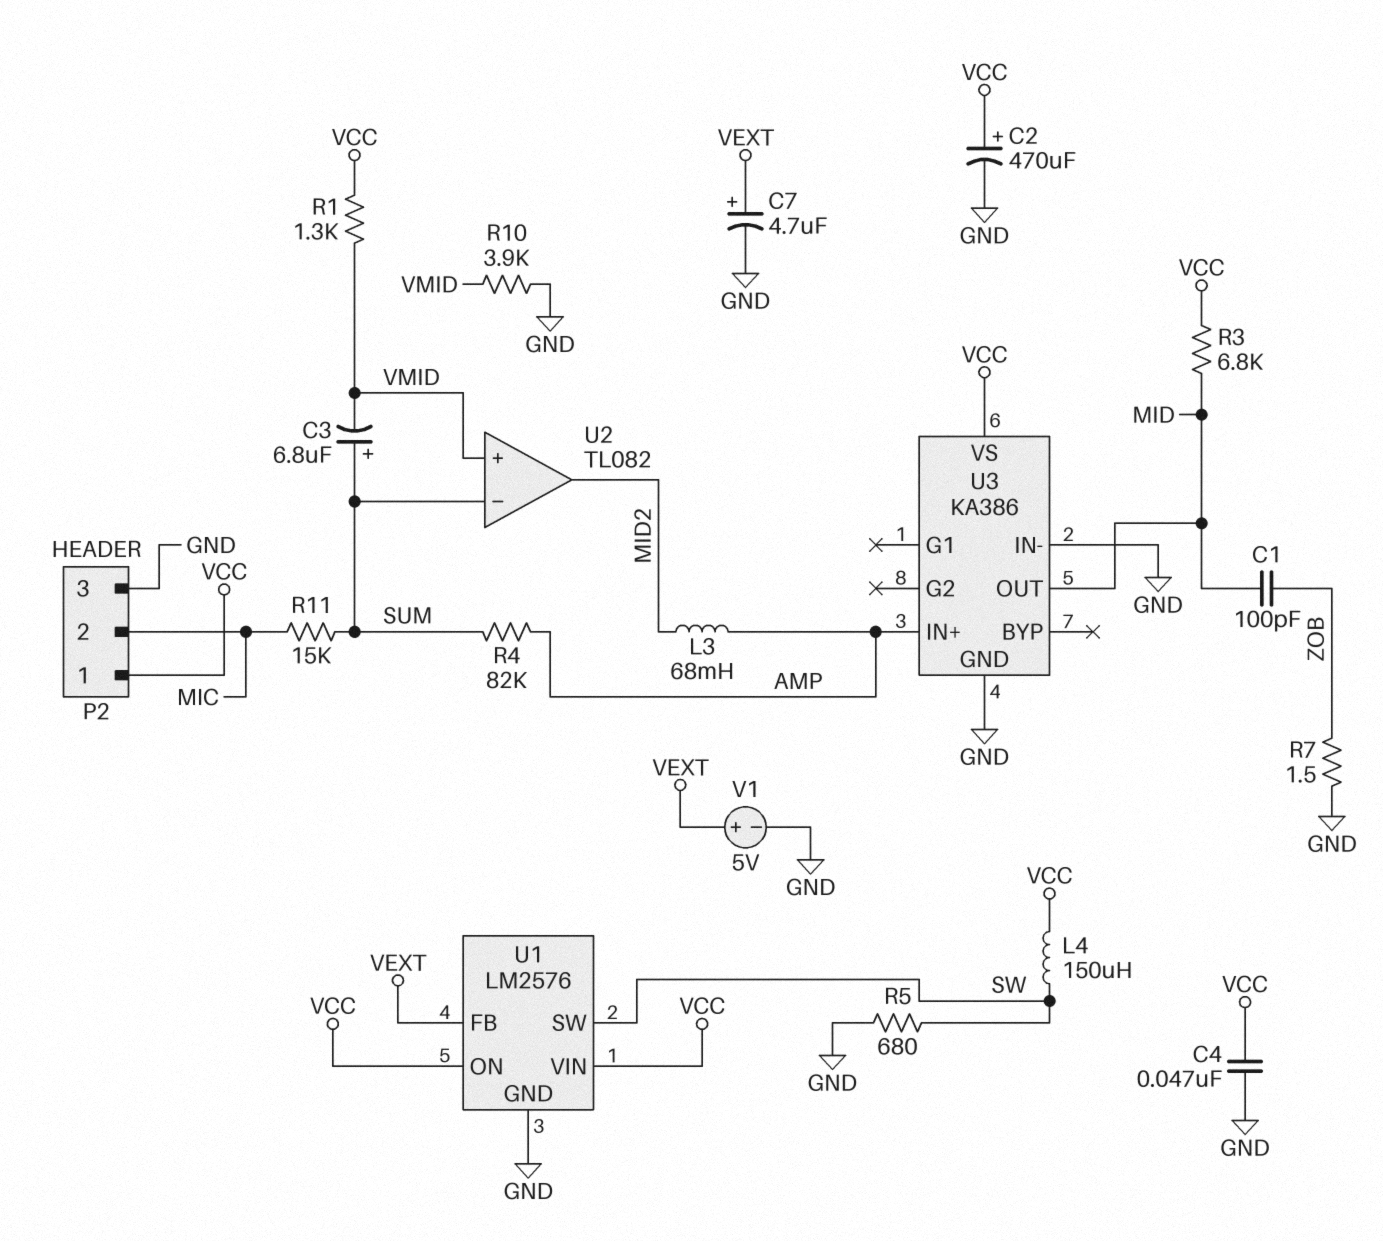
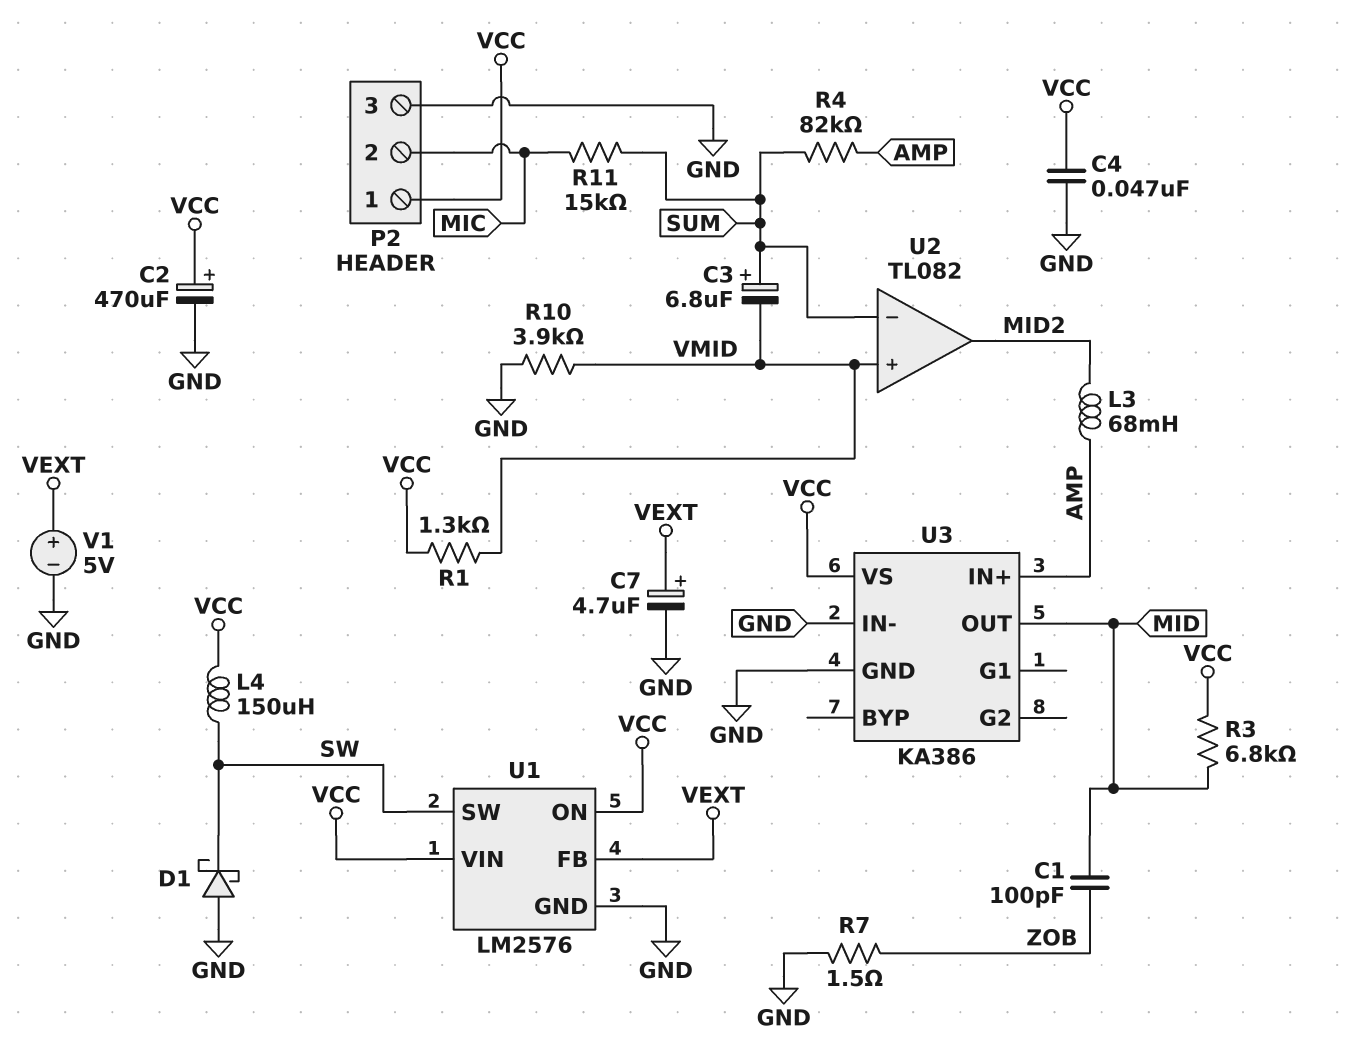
D1: none -> schottky (A GND, K SW)
R5: 680 (GND, SW) -> none

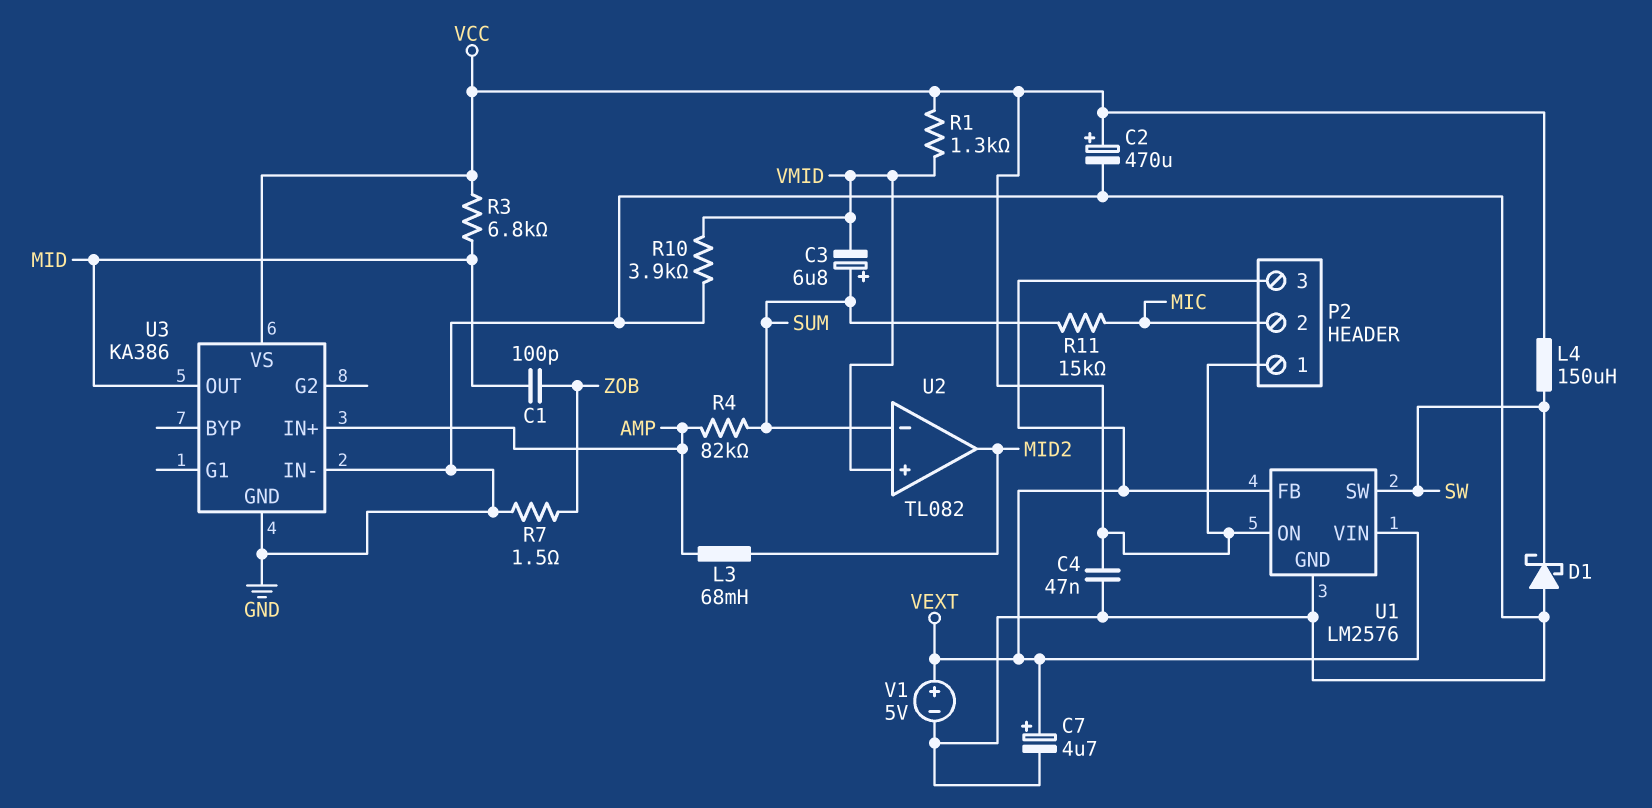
P2 pin 3: GND -> VEXT
U1 pin VIN: VCC -> VEXT

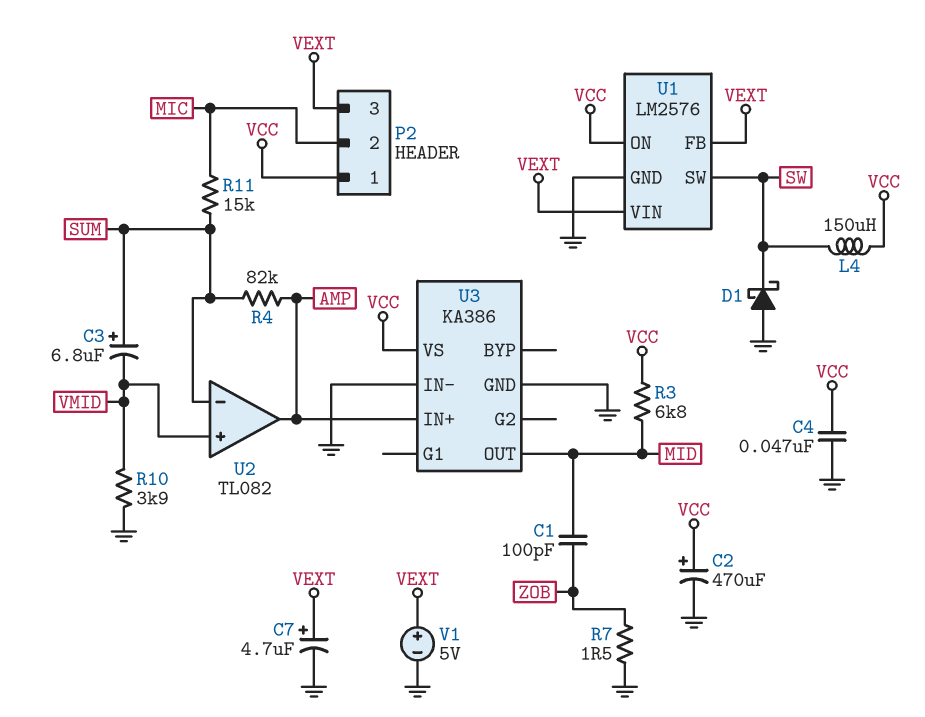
L3: 68mH (AMP, MID2) -> none
R1: 1.3k (VCC, VMID) -> none
U2 pin out: MID2 -> AMP

